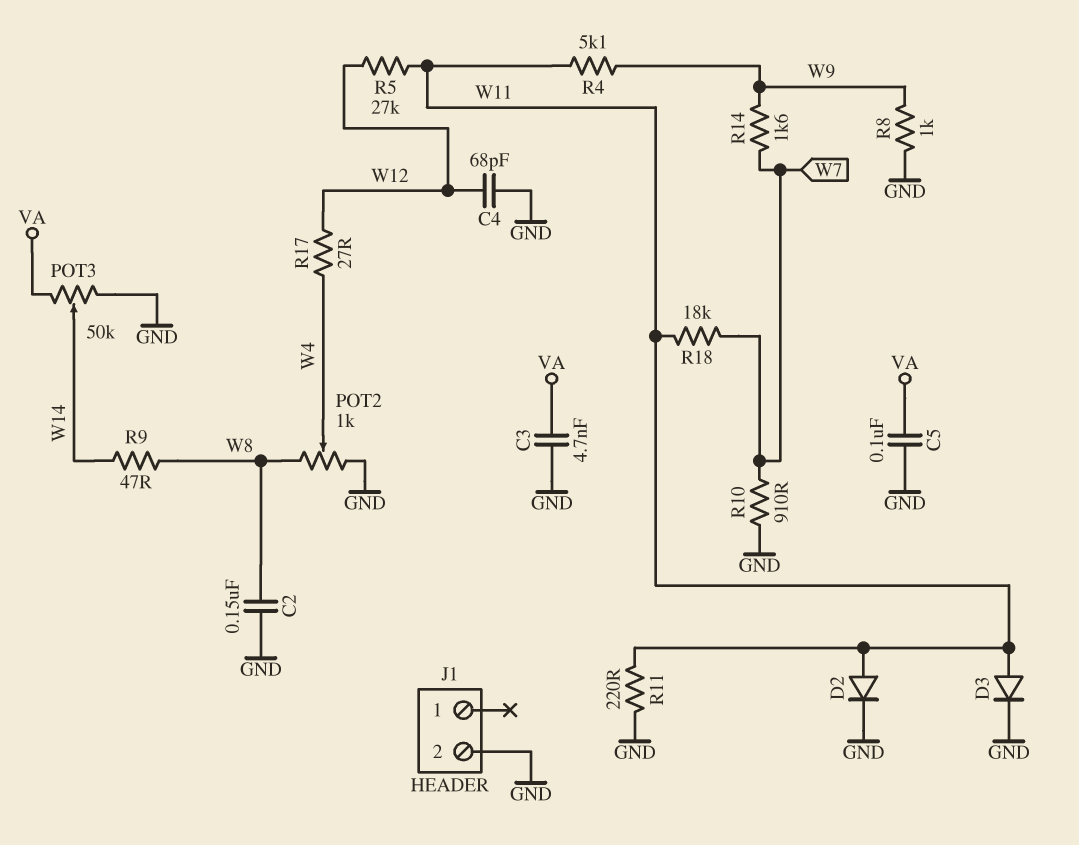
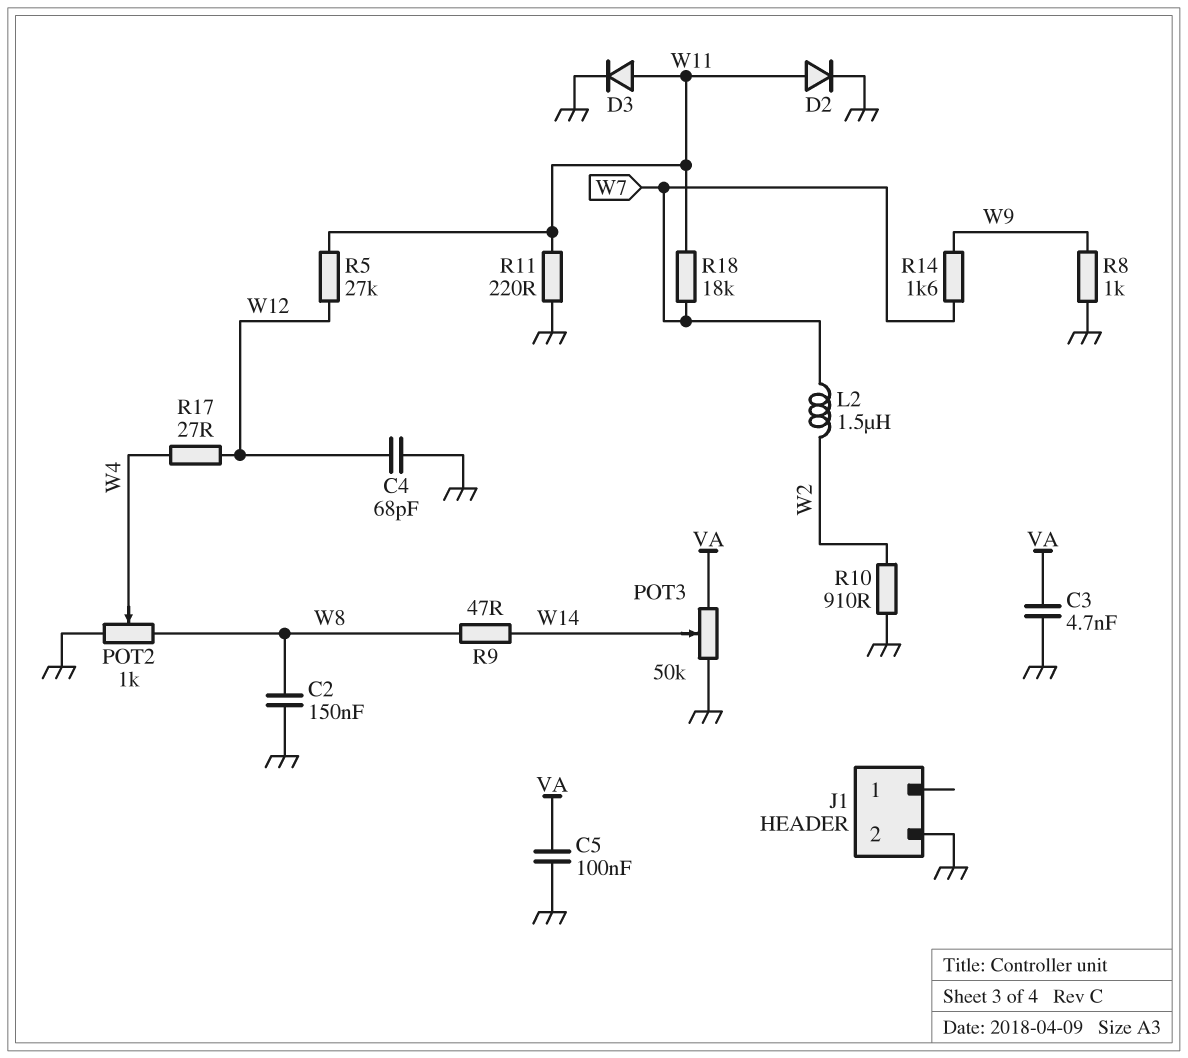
L2: none -> 1.5uH (W2, W7)
R4: 5.1k (W9, W11) -> none
R10: 910 (GND, W7) -> 910 (GND, W2)

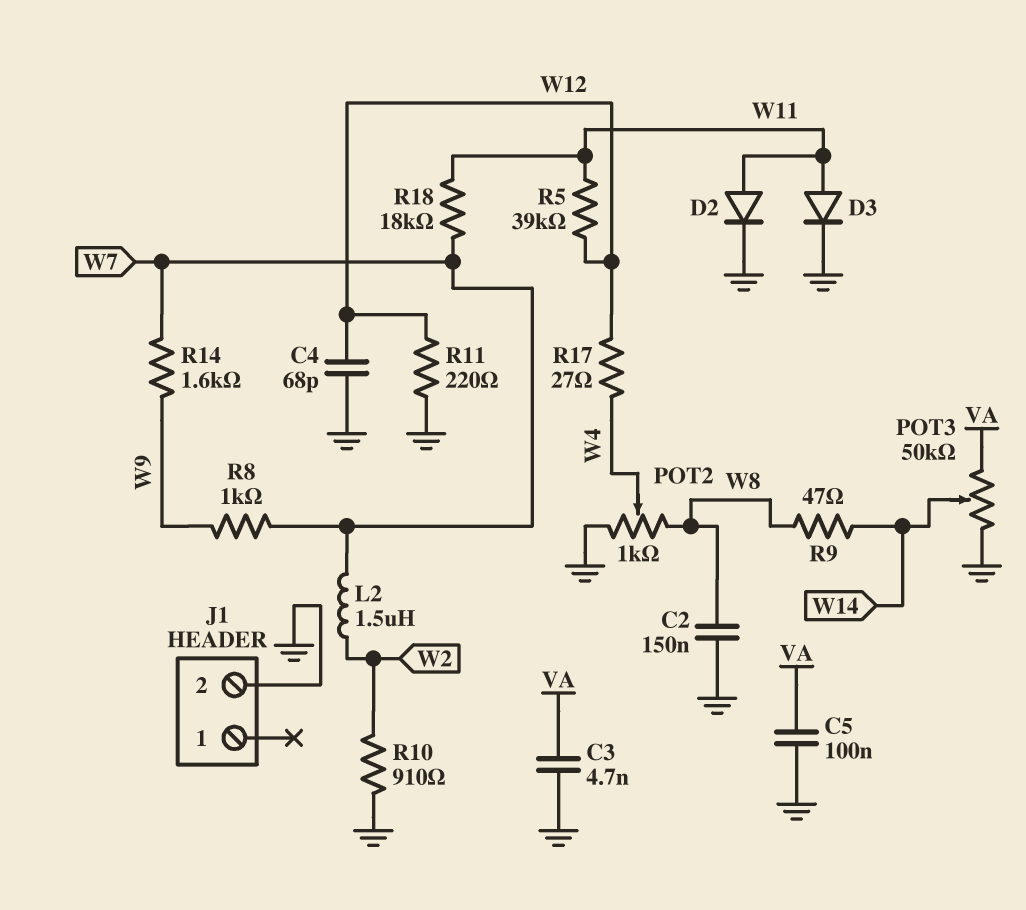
R5: 27k (W11, W12) -> 39k (W11, W12)
R8: 1k (GND, W9) -> 1k (W7, W9)
R11: 220 (GND, W11) -> 220 (GND, W12)

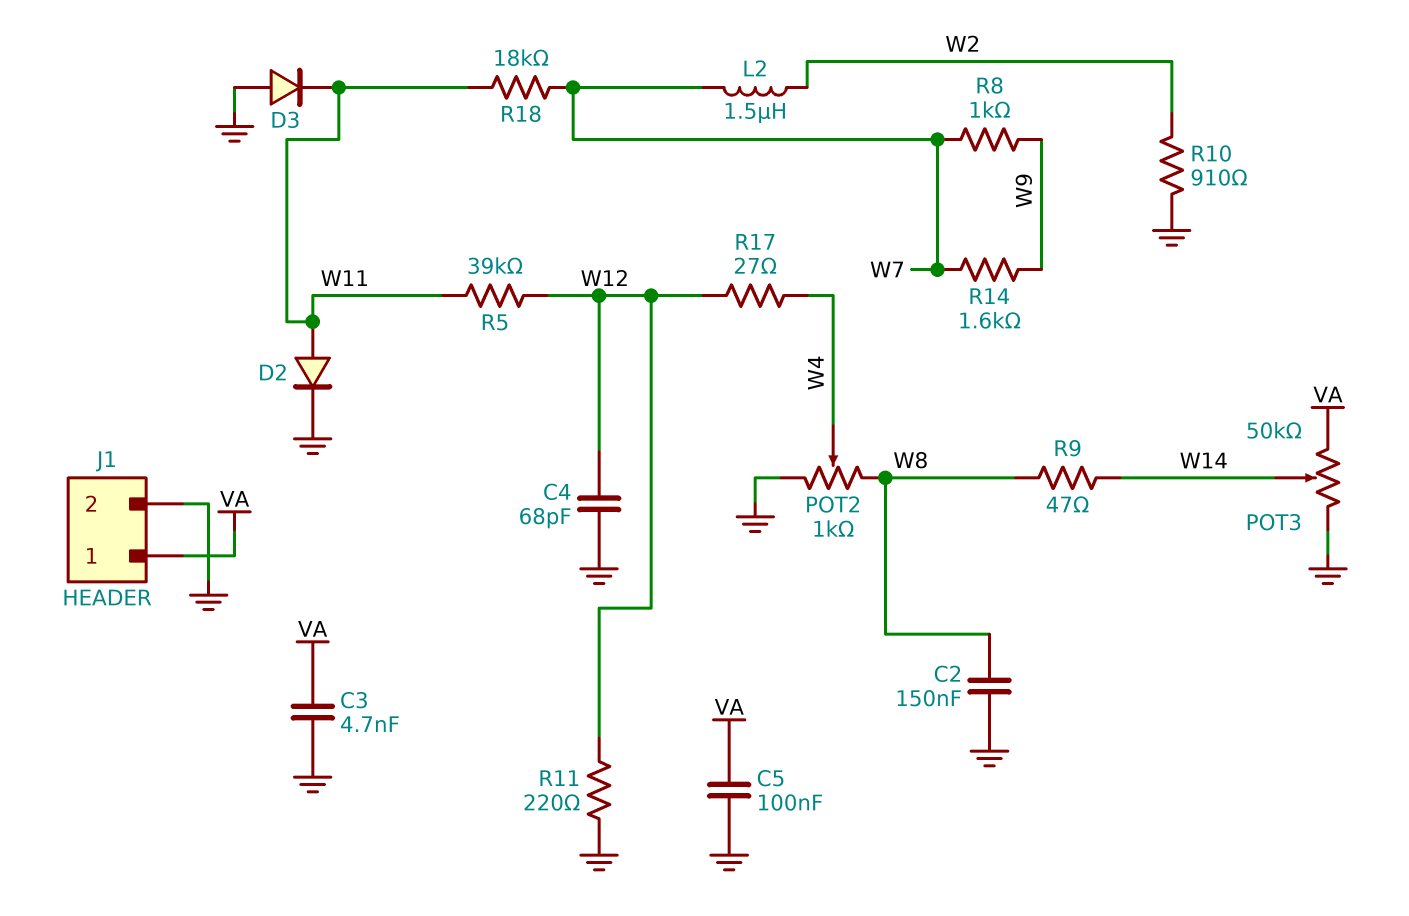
D3: diode (A W11, K GND) -> diode (A GND, K W11)
J1 pin 1: none -> VA

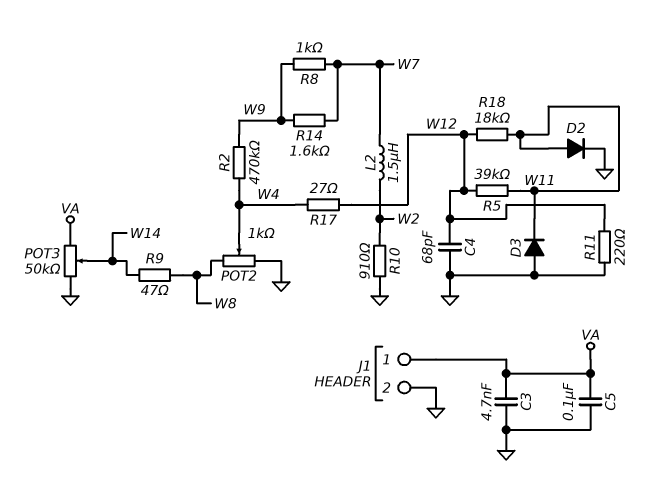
C2: 150nF (GND, W8) -> none
R2: none -> 470k (W4, W9)
R18: 18k (W7, W11) -> 18k (W11, W12)

